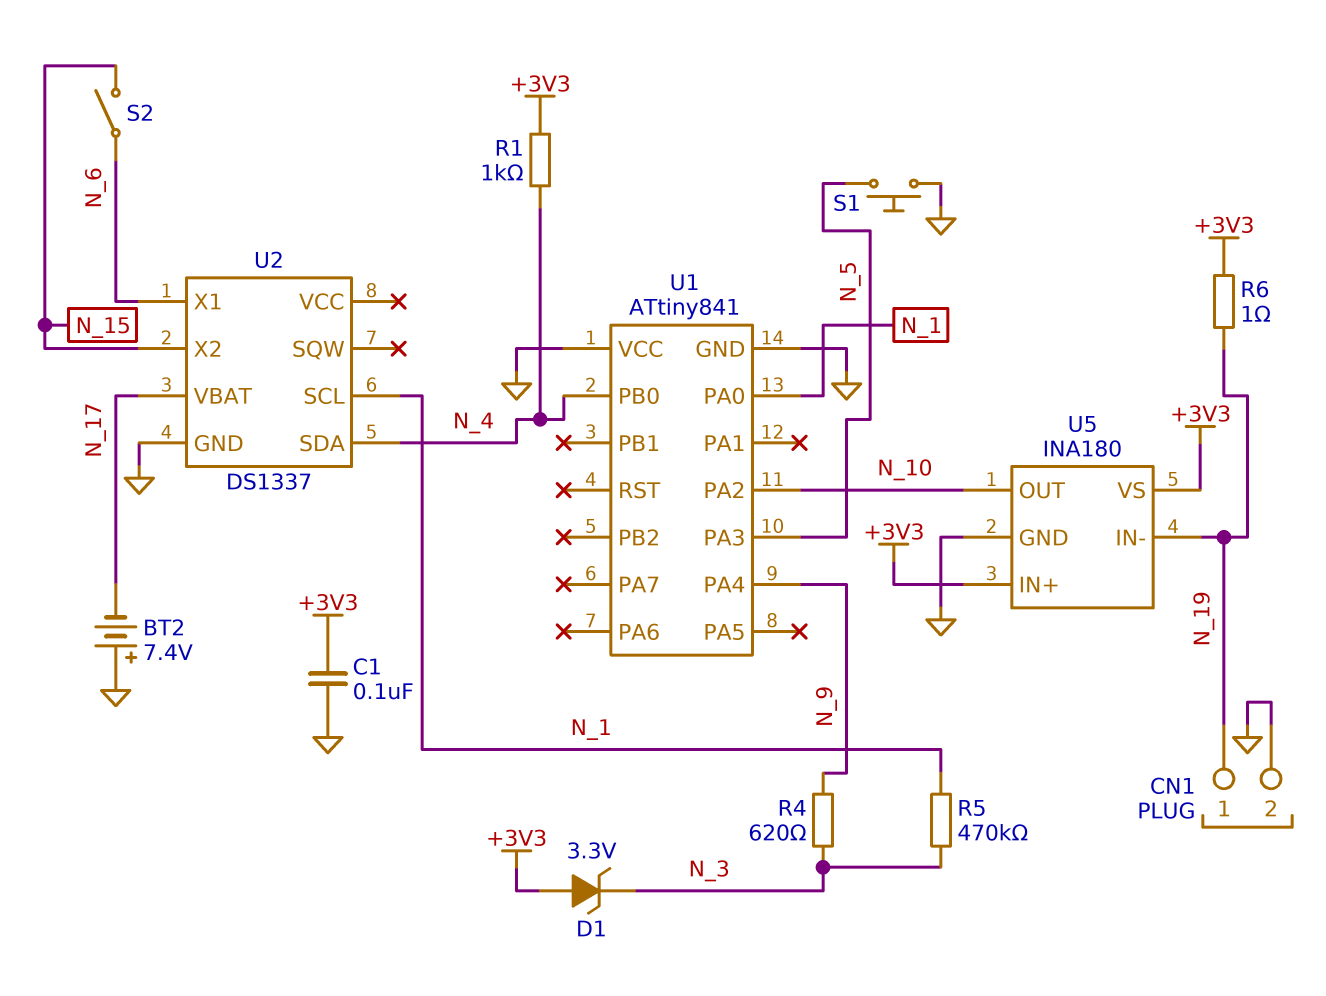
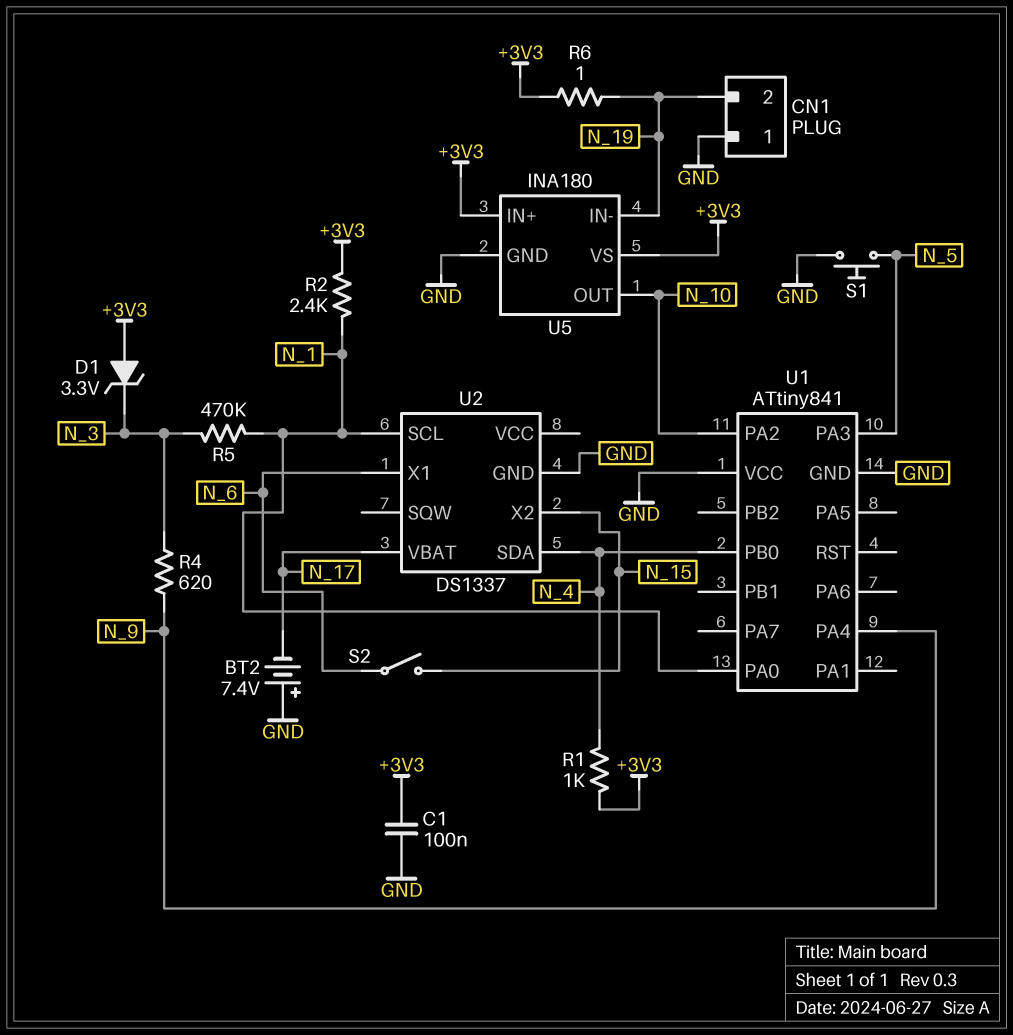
CN1 pin 1: N_19 -> GND
CN1 pin 2: GND -> N_19
R2: none -> 2.4k (+3V3, N_1)

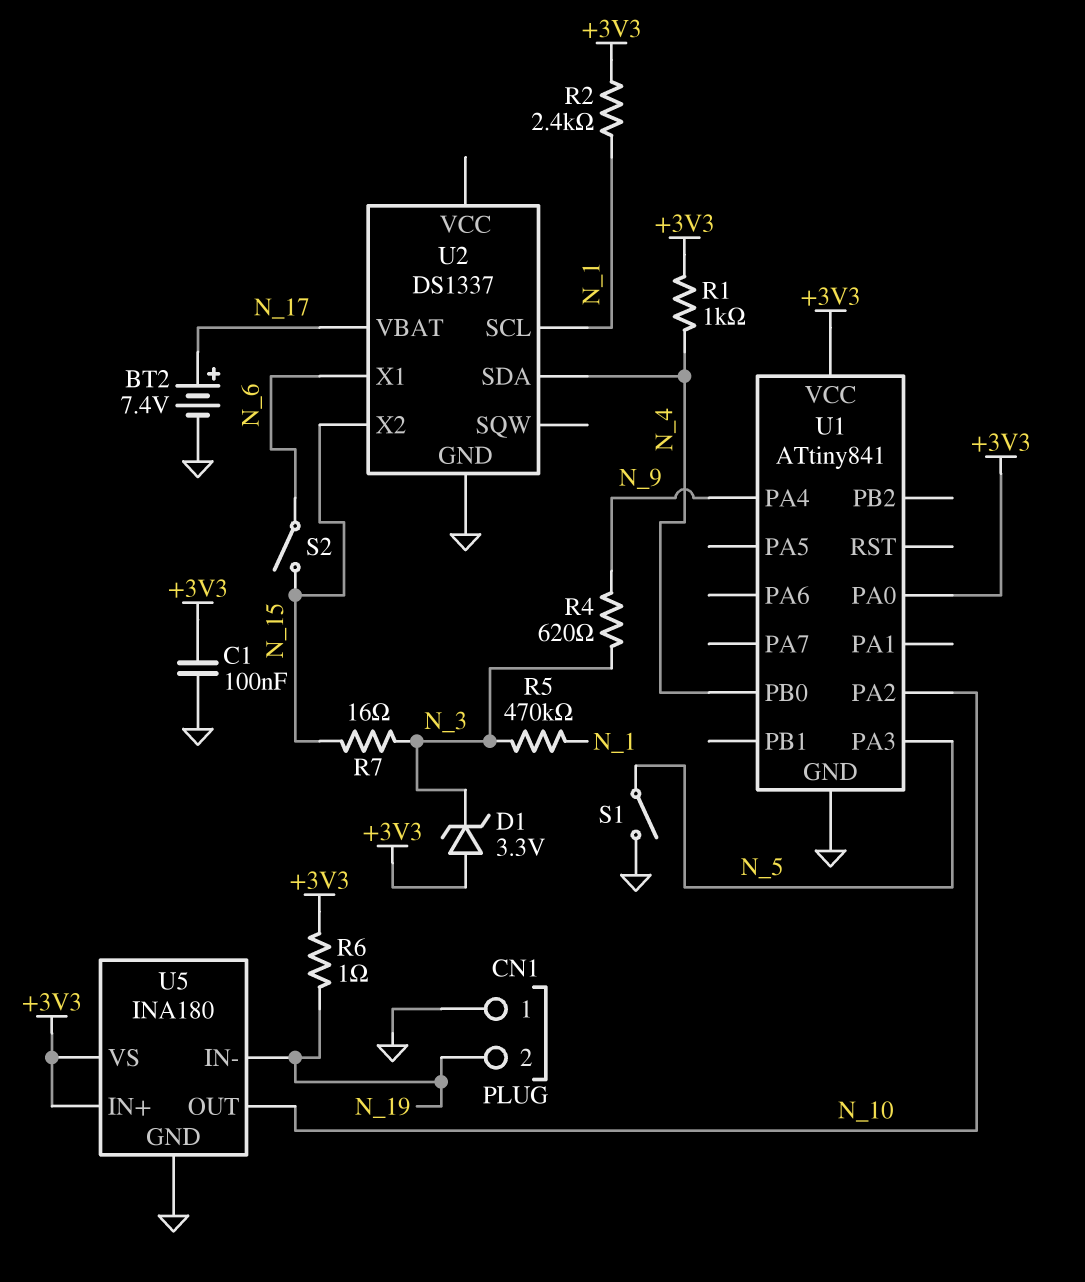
BT2: 7.4V (plus GND, minus N_17) -> 7.4V (plus N_17, minus GND)
R7: none -> 16 (N_3, N_15)
S1: button (GND, N_5) -> switch (GND, N_5)
U1 pin PA0: N_1 -> +3V3
U1 pin VCC: GND -> +3V3

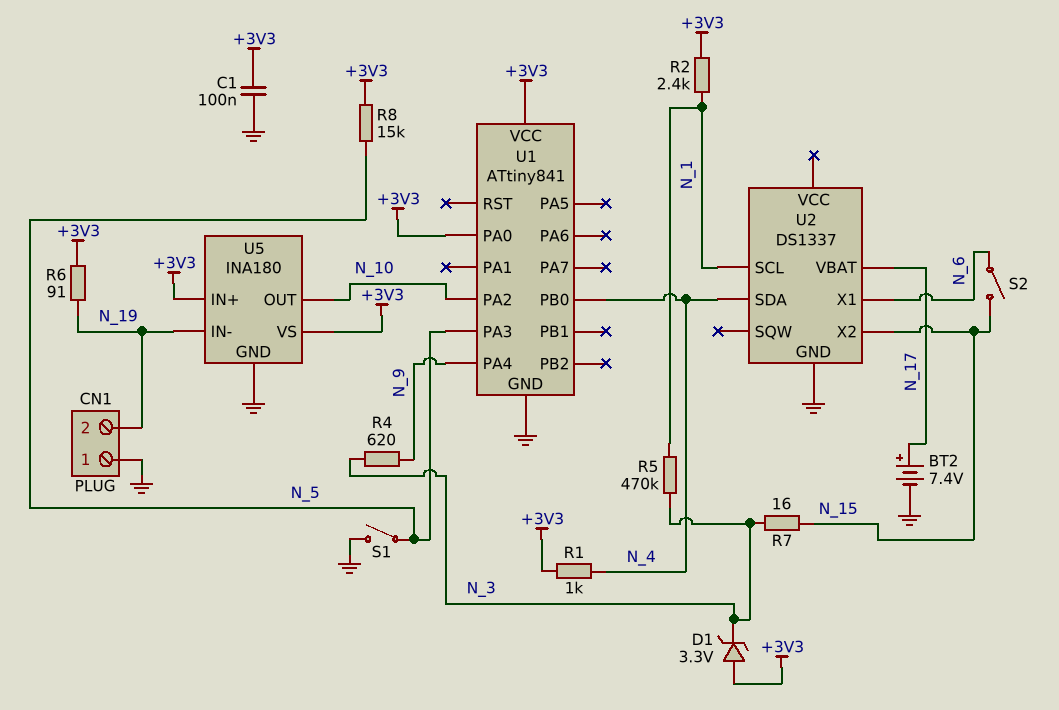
R6: 1 (+3V3, N_19) -> 91 (+3V3, N_19)
R8: none -> 15k (+3V3, N_5)

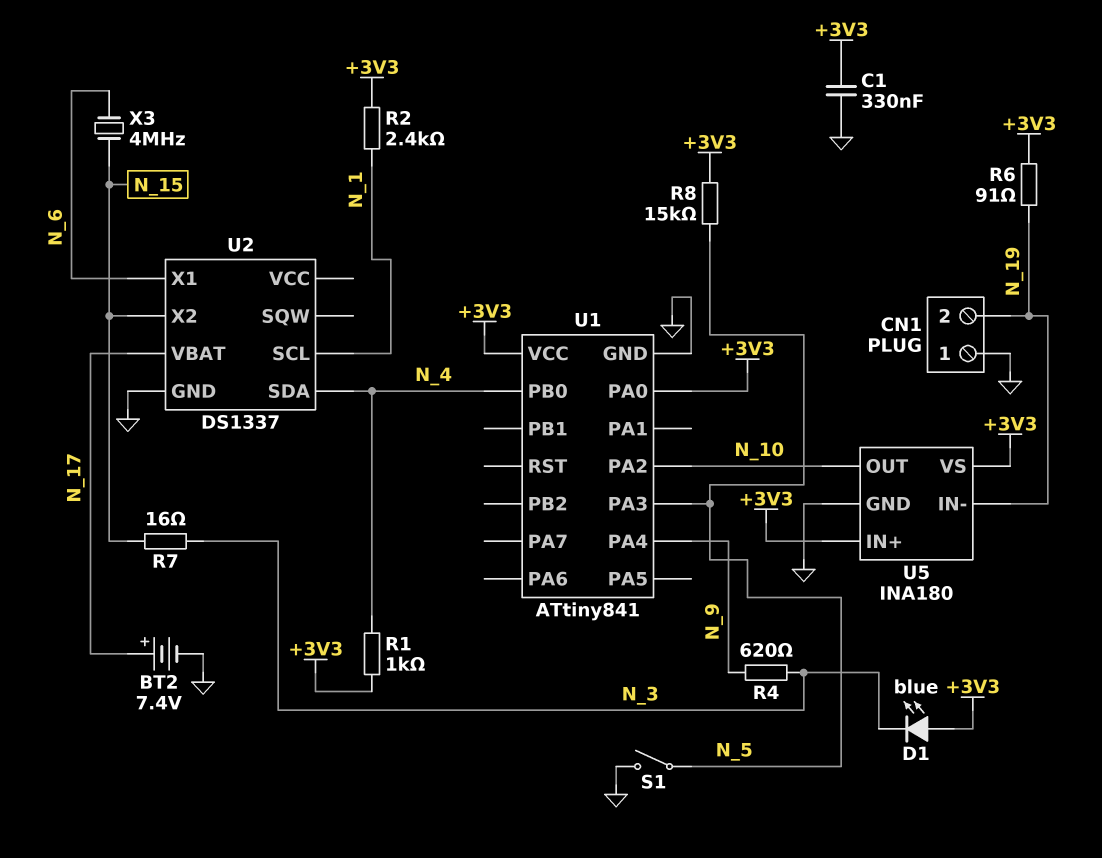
C1: 100nF (+3V3, GND) -> 330nF (+3V3, GND)
D1: zener 3.3V (A +3V3, K N_3) -> LED blue (A +3V3, K N_3)
R5: 470k (N_1, N_3) -> none
S2: switch (N_6, N_15) -> none
X3: none -> 4MHz (N_6, N_15)

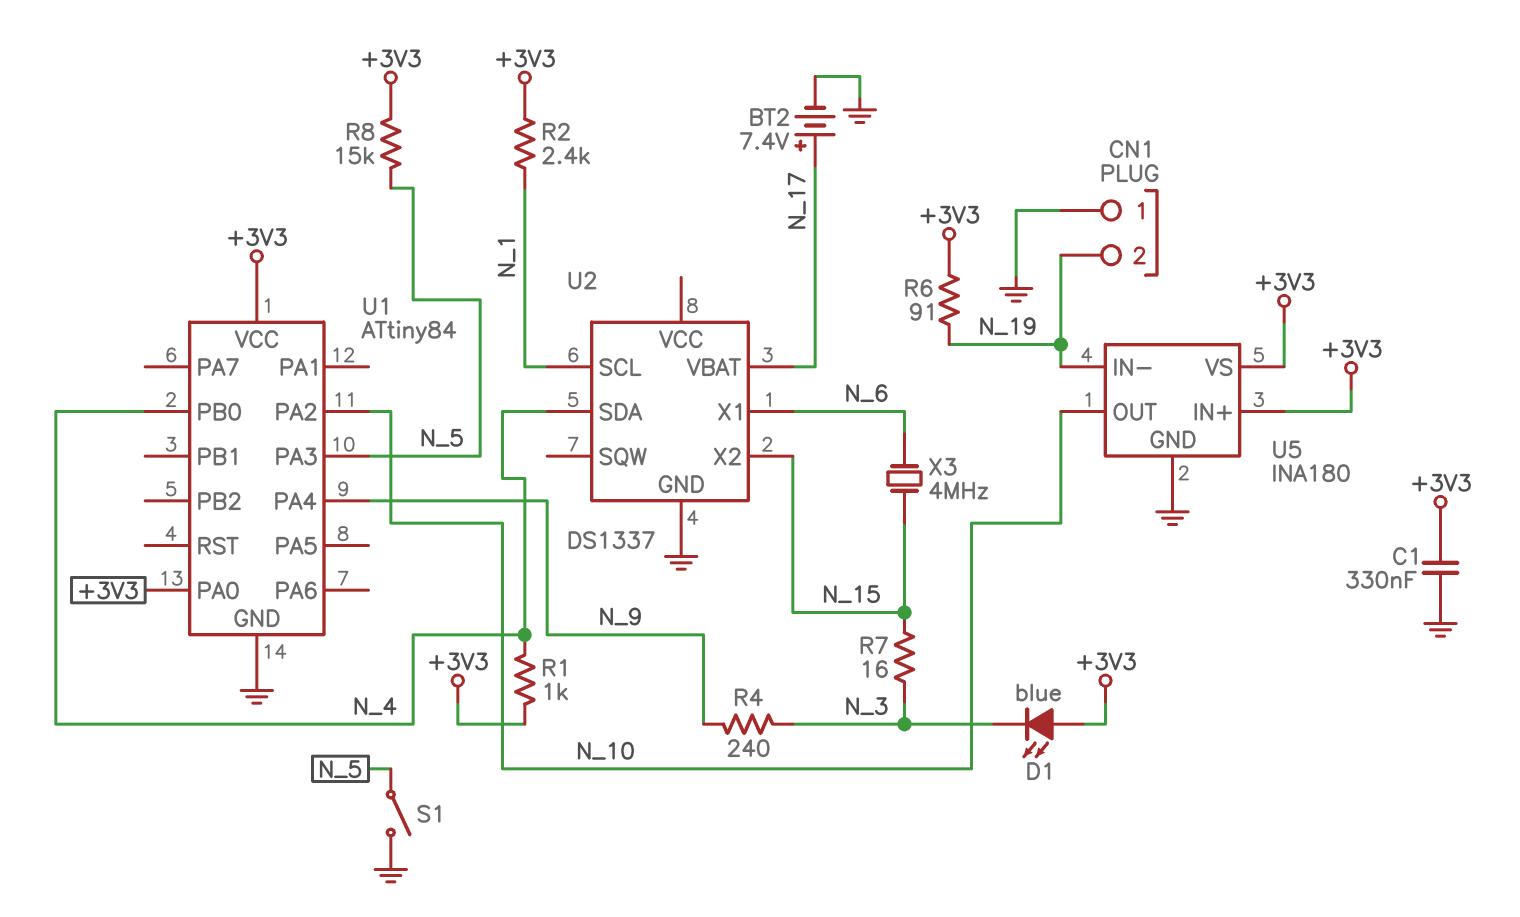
R4: 620 (N_3, N_9) -> 240 (N_3, N_9)
U1: ATtiny841 -> ATtiny84

